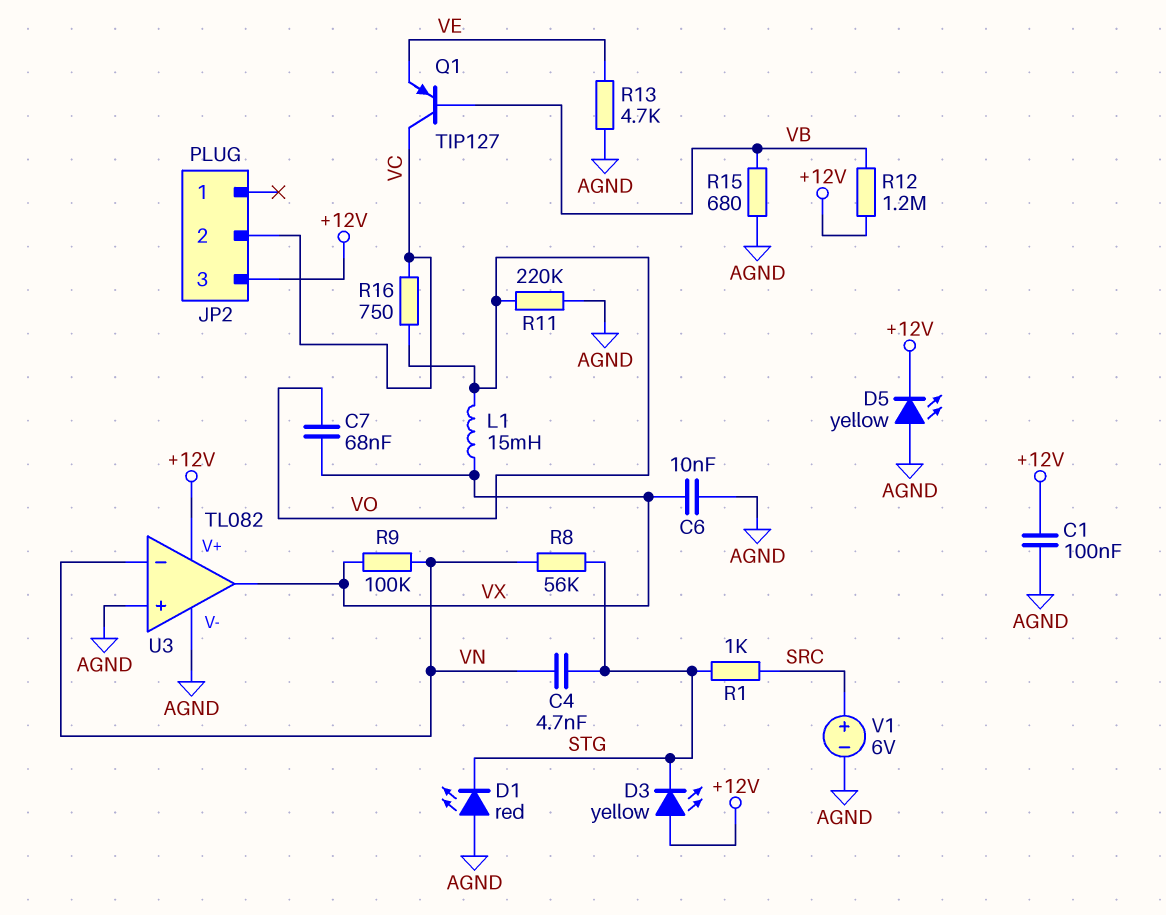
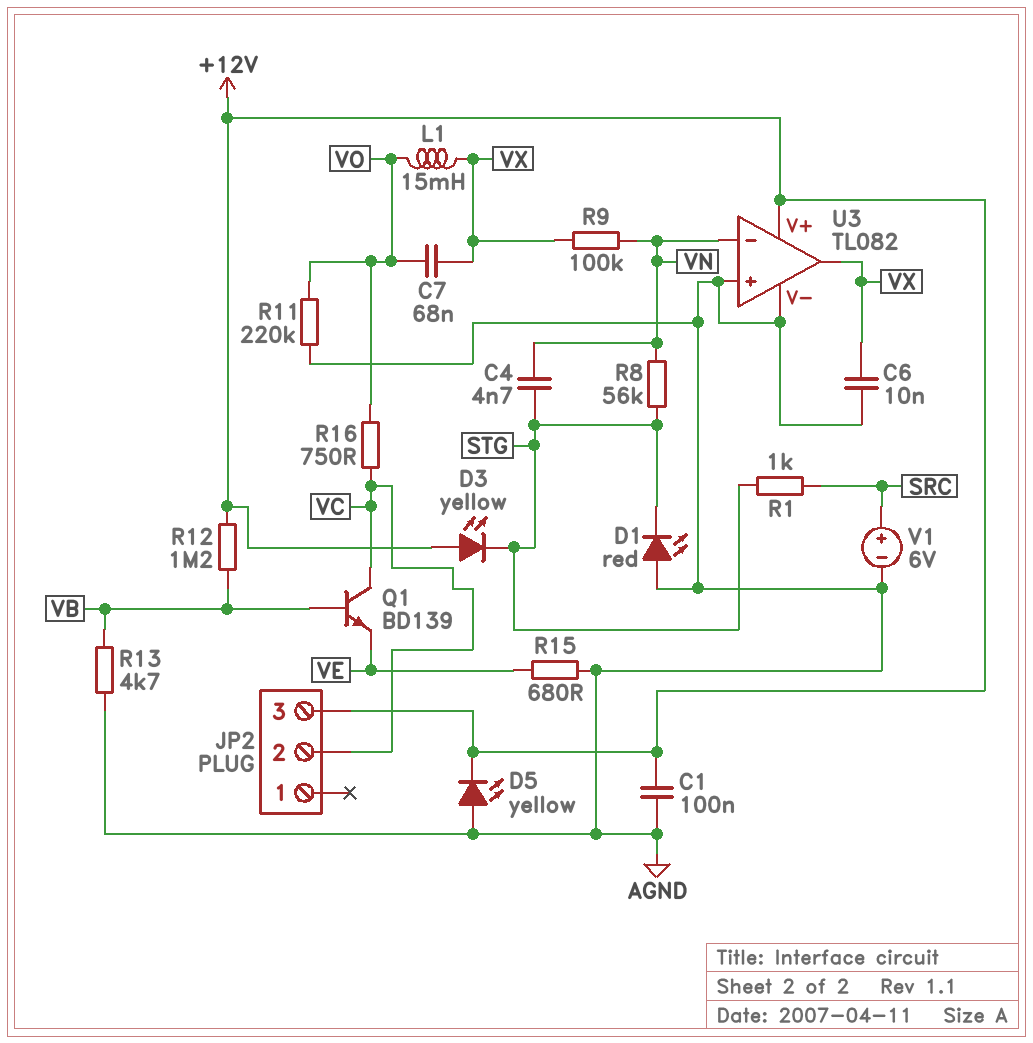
Q1: PNP TIP127 (B VB, C VC, E VE) -> NPN BD139 (B VB, C VC, E VE)
R13: 4.7k (AGND, VE) -> 4.7k (AGND, VB)
R15: 680 (AGND, VB) -> 680 (AGND, VE)

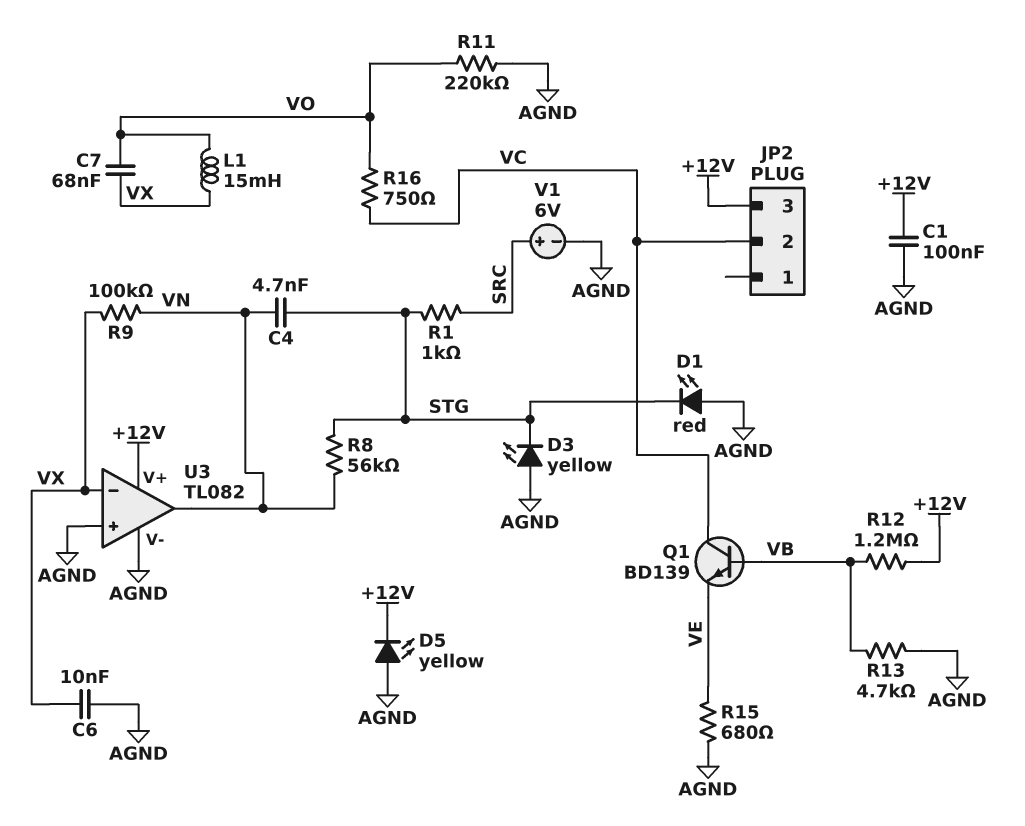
D3: LED yellow (A +12V, K STG) -> LED yellow (A AGND, K STG)
U3 pin in-: VN -> VX
U3 pin out: VX -> VN

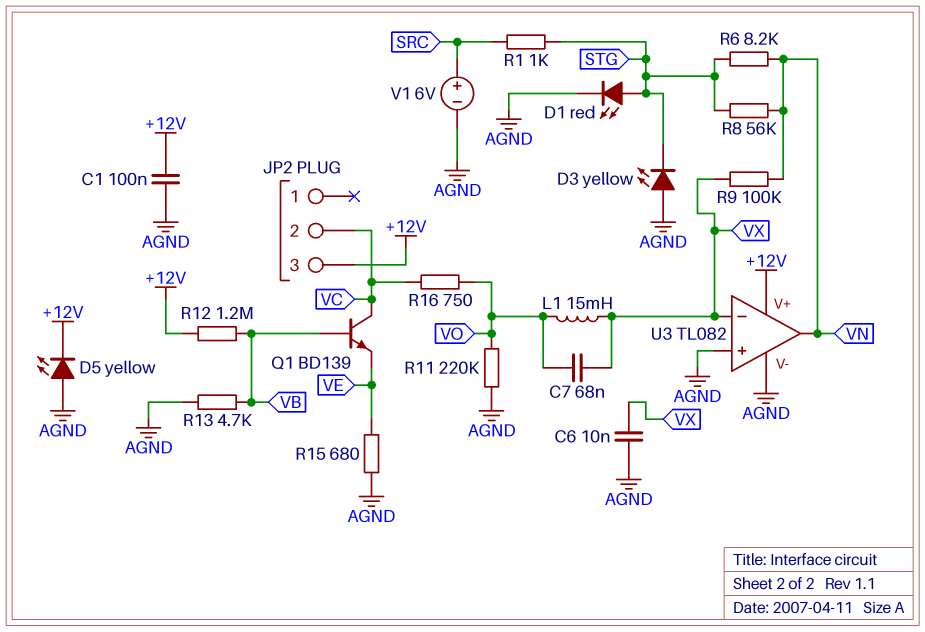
C4: 4.7nF (STG, VN) -> none
D1: LED red (A AGND, K STG) -> LED red (A STG, K AGND)
R6: none -> 8.2k (STG, VN)

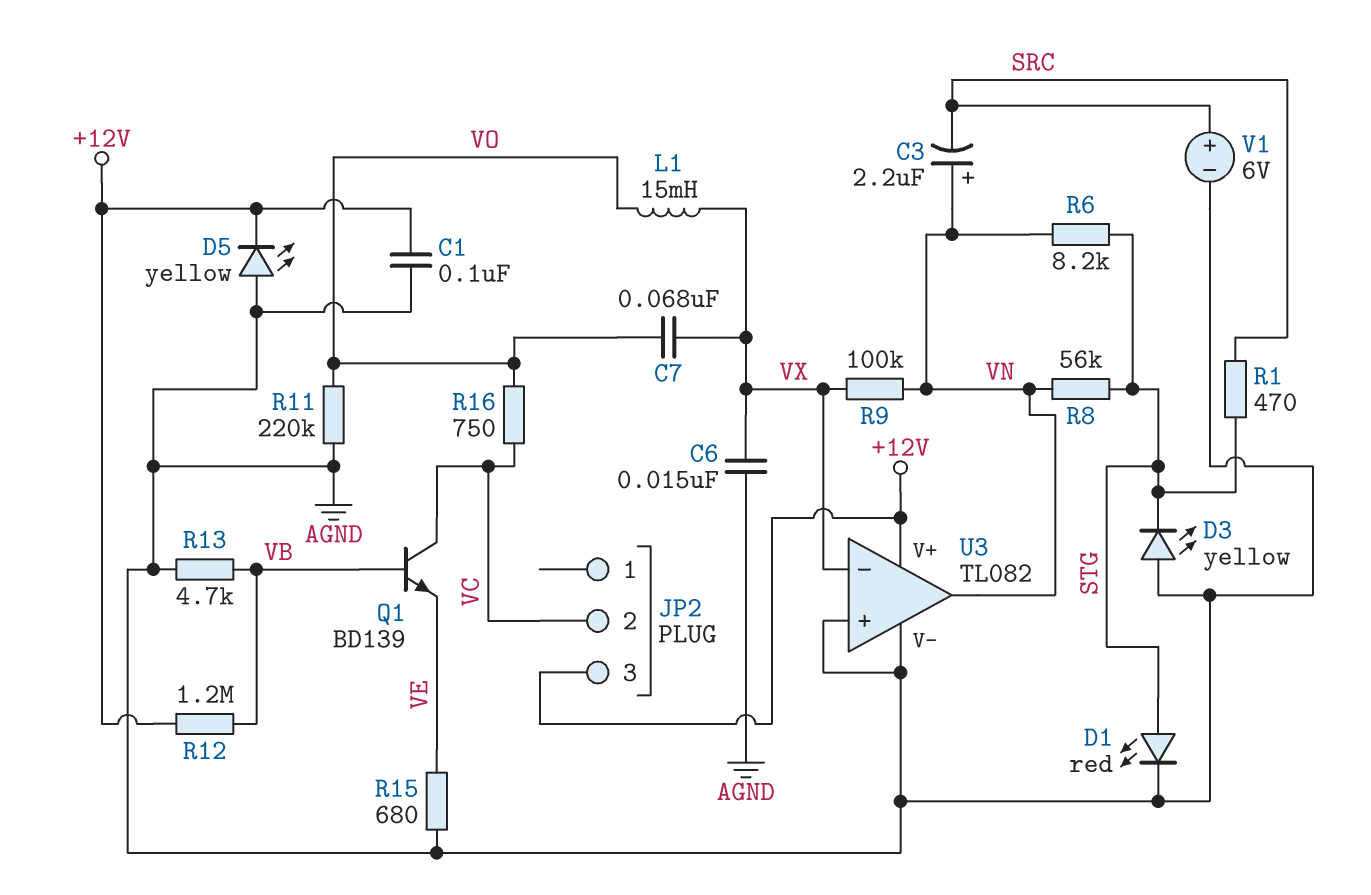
C3: none -> 2.2uF (plus VN, minus SRC)
C6: 10nF (AGND, VX) -> 15nF (AGND, VX)
R1: 1k (SRC, STG) -> 470 (SRC, STG)

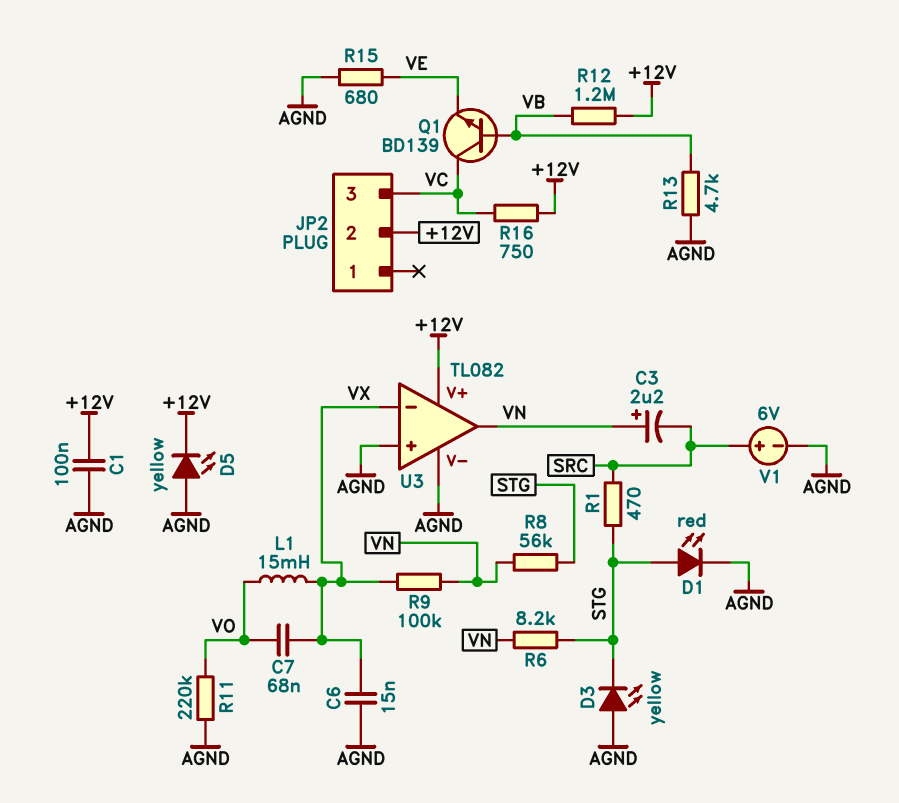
JP2 pin 2: VC -> +12V
JP2 pin 3: +12V -> VC
R16: 750 (VC, VO) -> 750 (+12V, VC)

